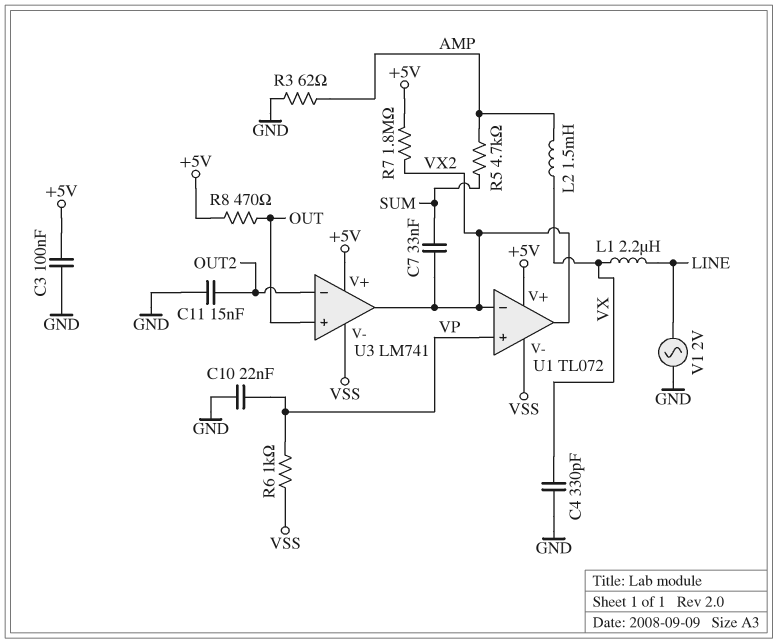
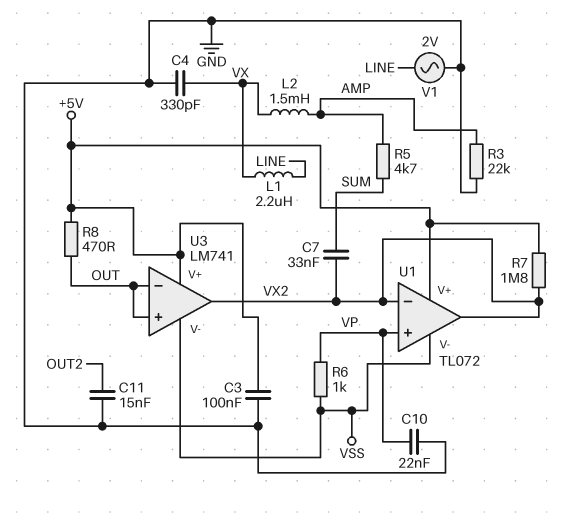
R3: 62 (AMP, GND) -> 22k (AMP, GND)
U3 pin in-: OUT2 -> OUT

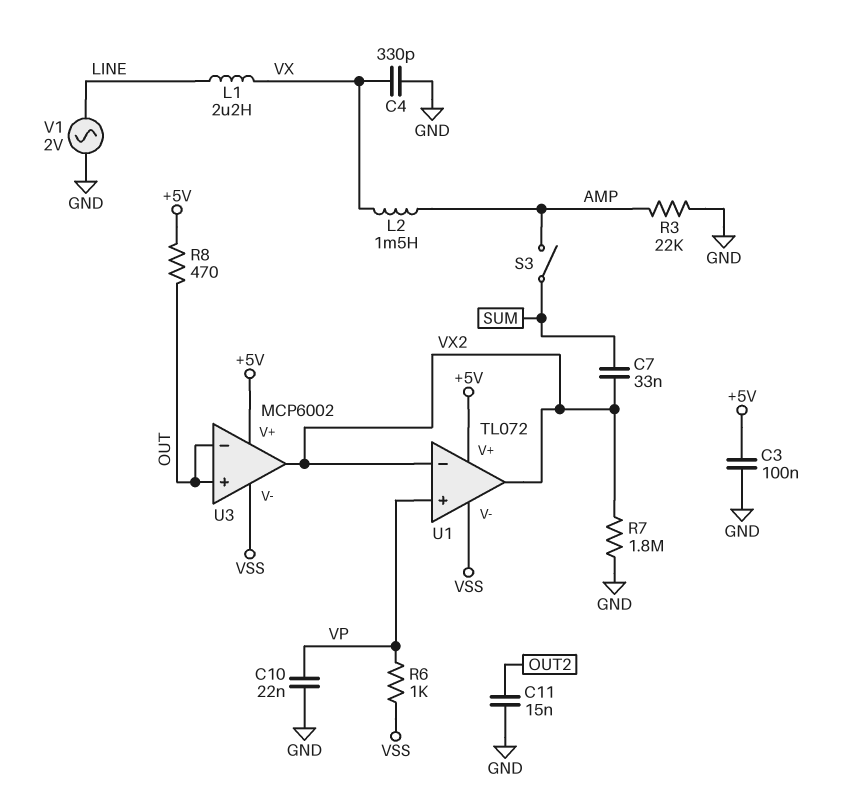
R5: 4.7k (AMP, SUM) -> none
R7: 1.8M (+5V, VX2) -> 1.8M (GND, VX2)
S3: none -> switch (AMP, SUM)
U3: LM741 -> MCP6002

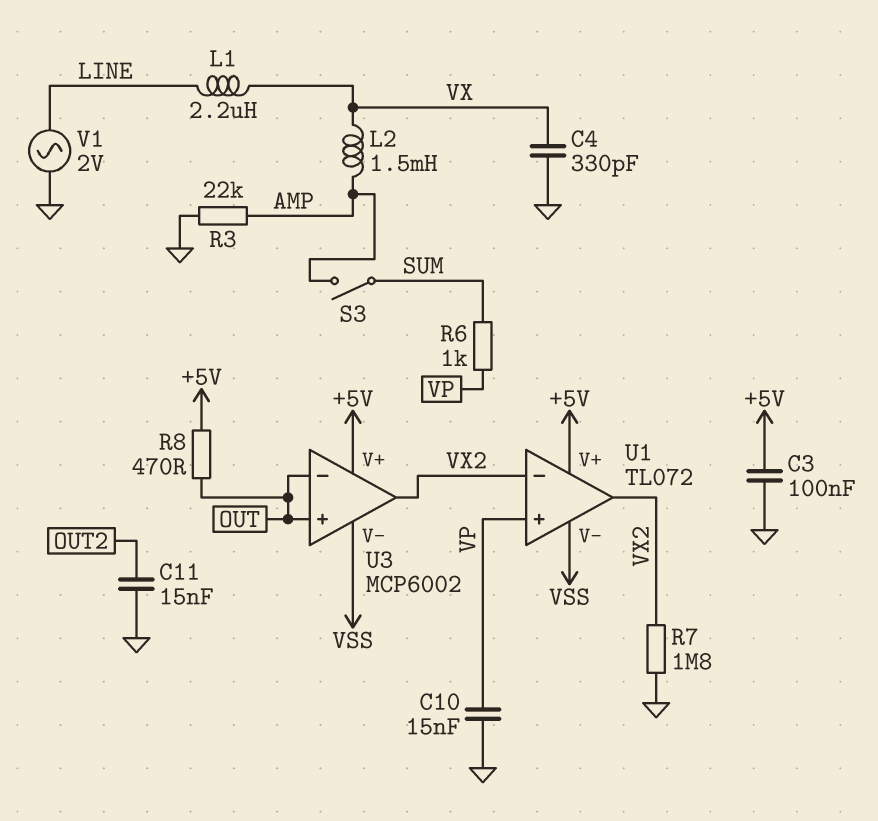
C7: 33nF (SUM, VX2) -> none
C10: 22nF (GND, VP) -> 15nF (GND, VP)
R6: 1k (VP, VSS) -> 1k (SUM, VP)

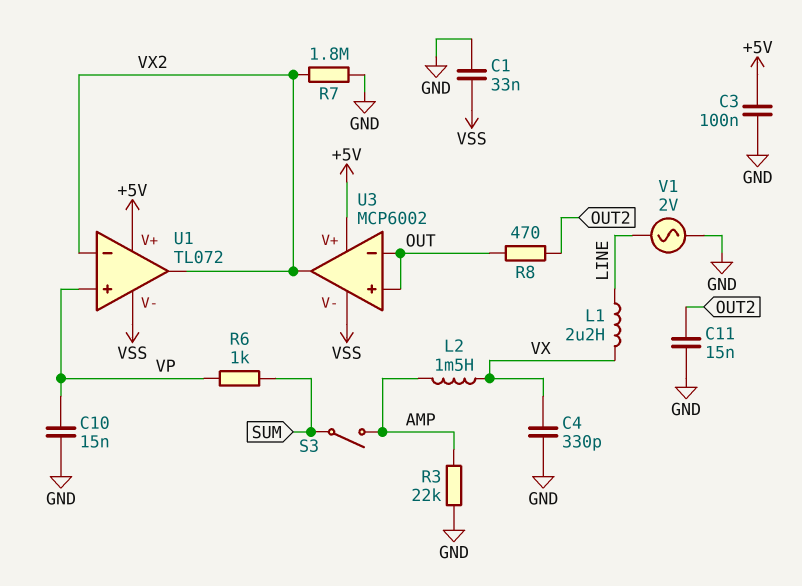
C1: none -> 33nF (GND, VSS)
R8: 470 (+5V, OUT) -> 470 (OUT, OUT2)

